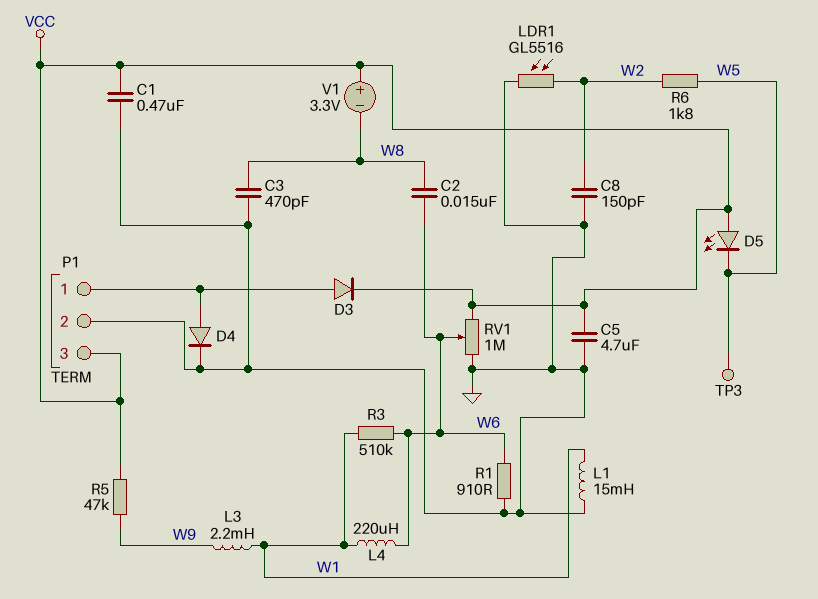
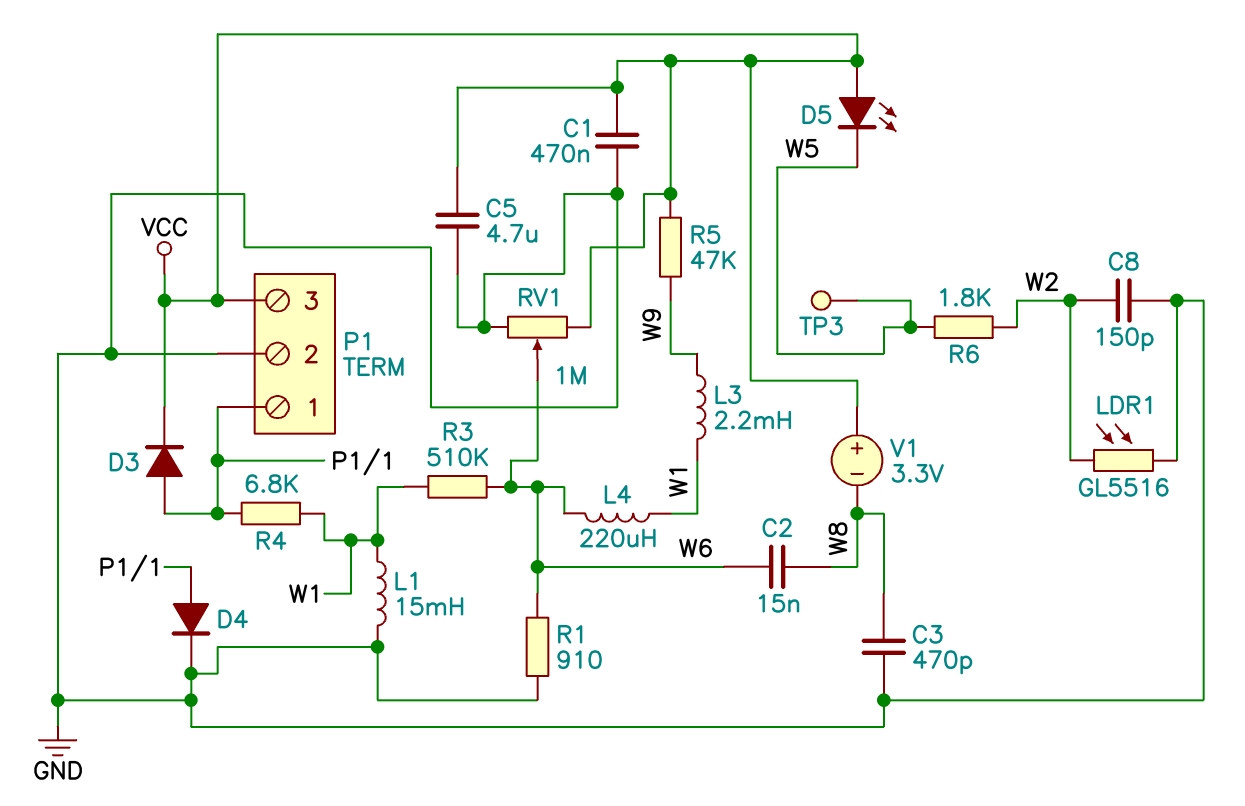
R4: none -> 6.8k (P1/1, W1)

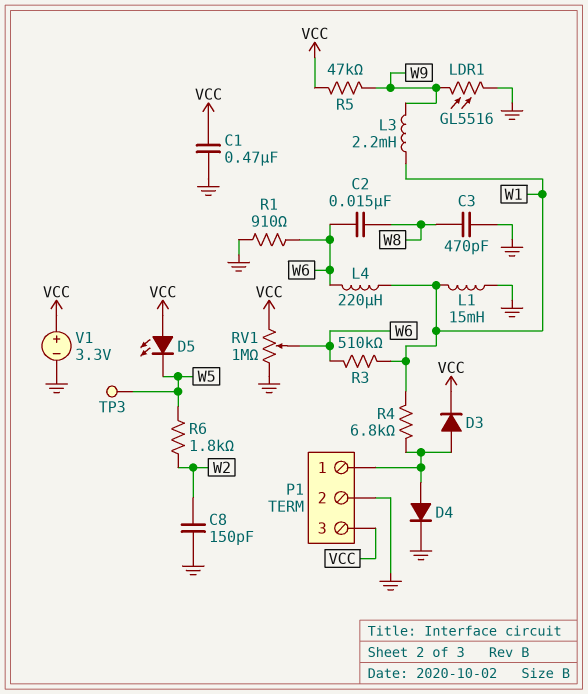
C5: 4.7uF (GND, VCC) -> none
LDR1: GL5516 (GND, W2) -> GL5516 (GND, W9)
V1: 3.3V (plus VCC, minus W8) -> 3.3V (plus VCC, minus GND)

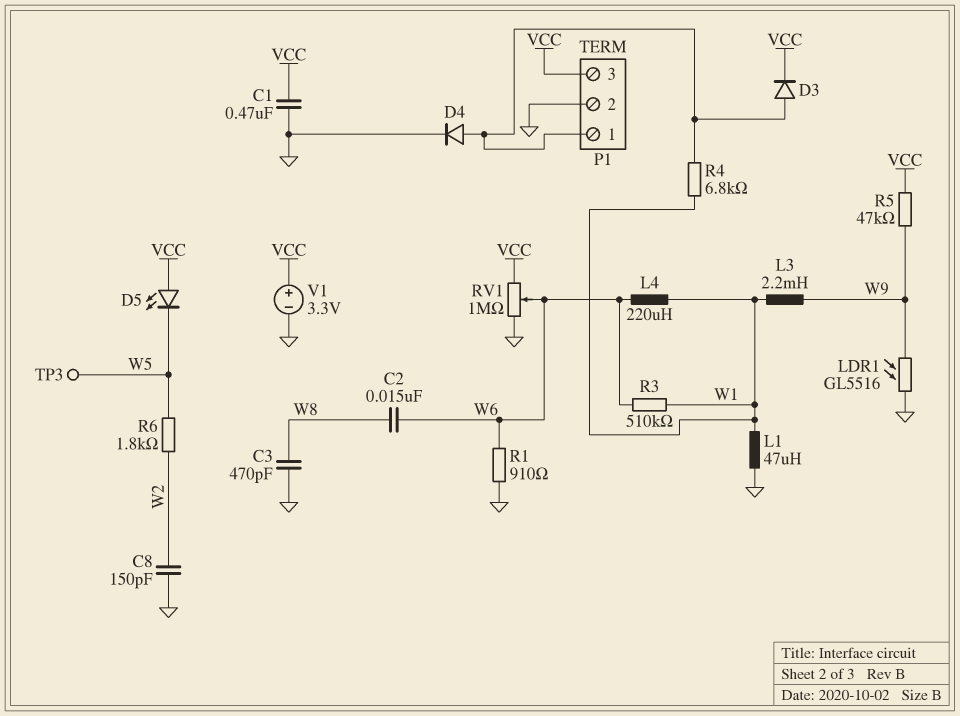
L1: 15mH (GND, W1) -> 47uH (GND, W1)

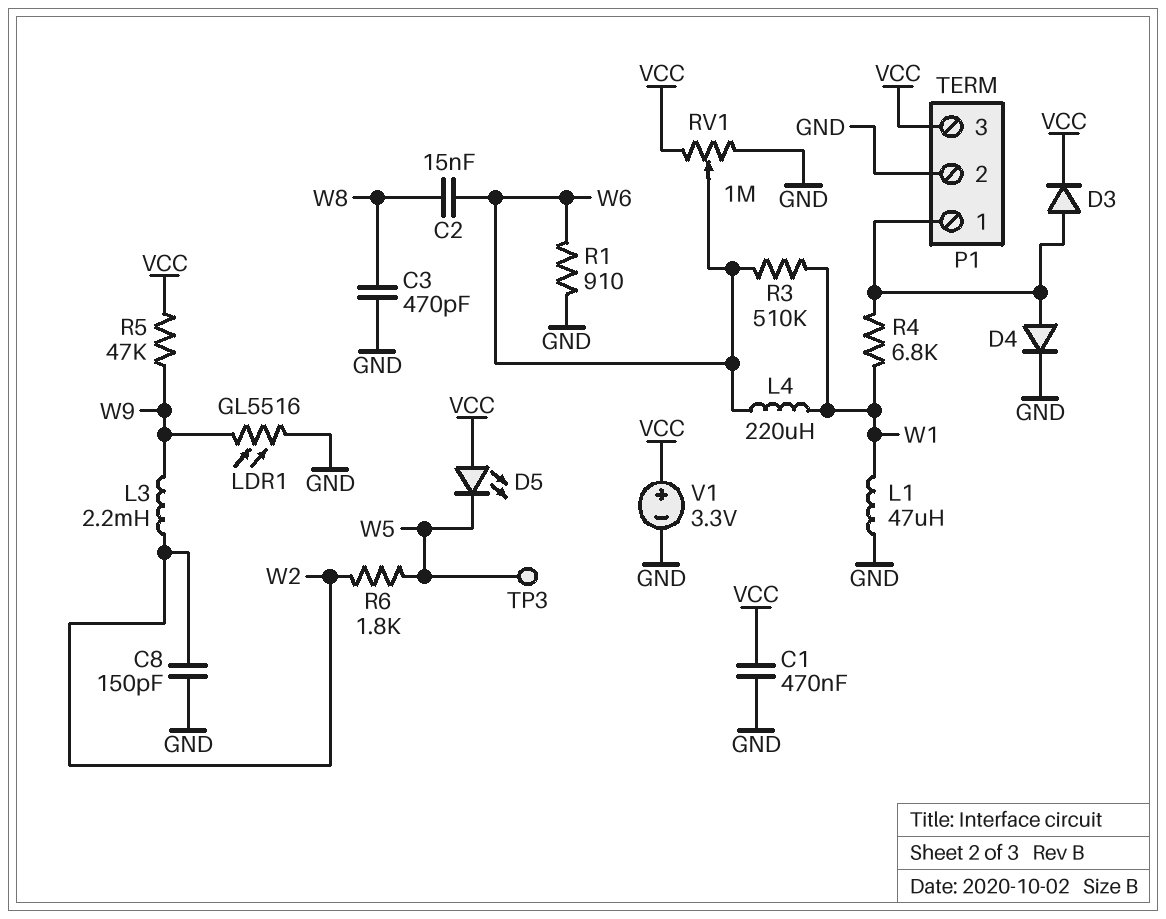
L3: 2.2mH (W1, W9) -> 2.2mH (W2, W9)

